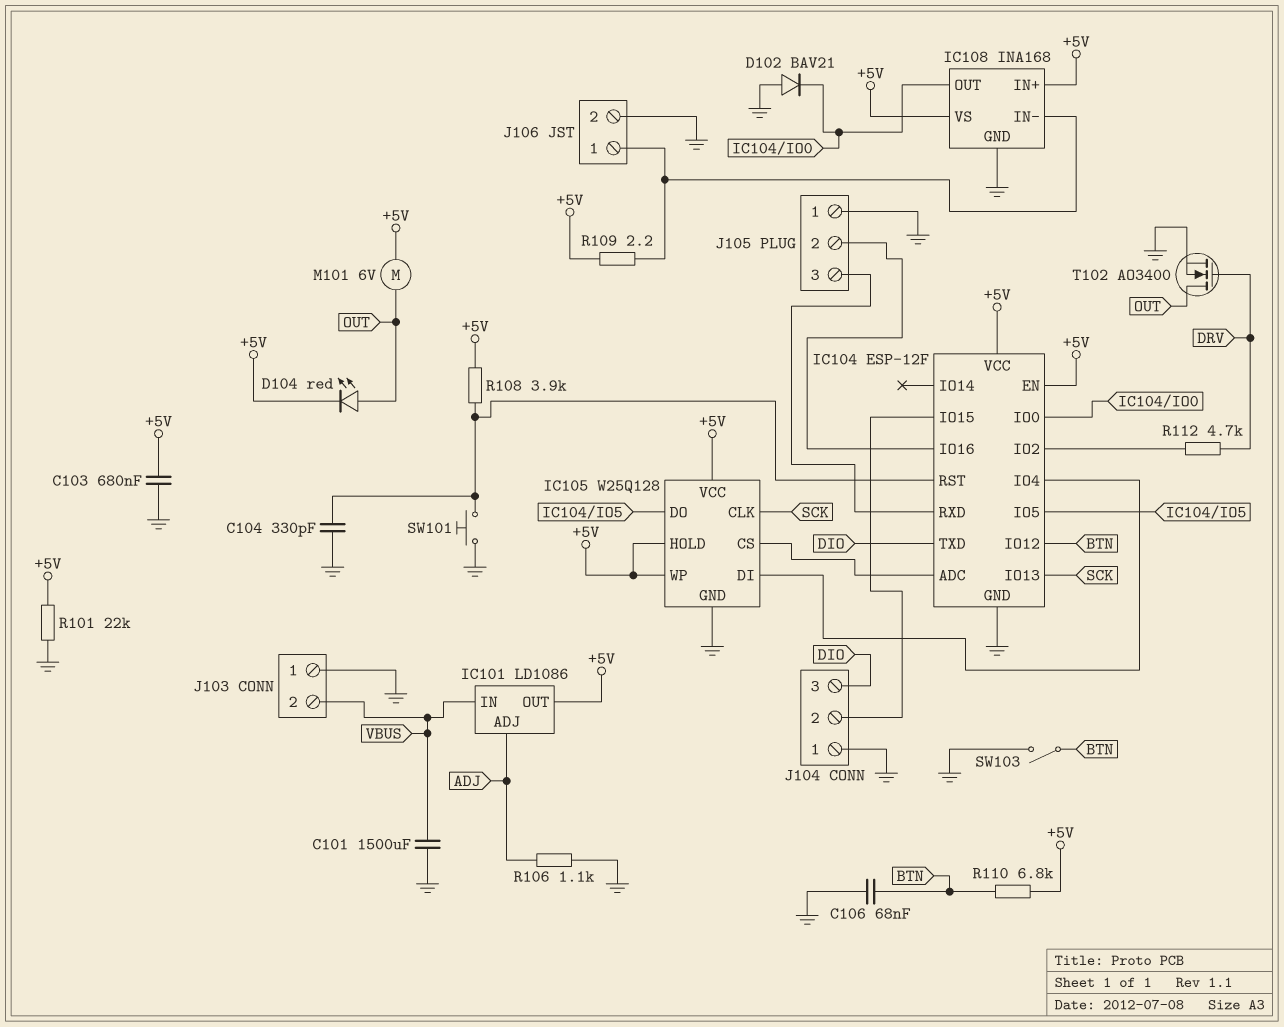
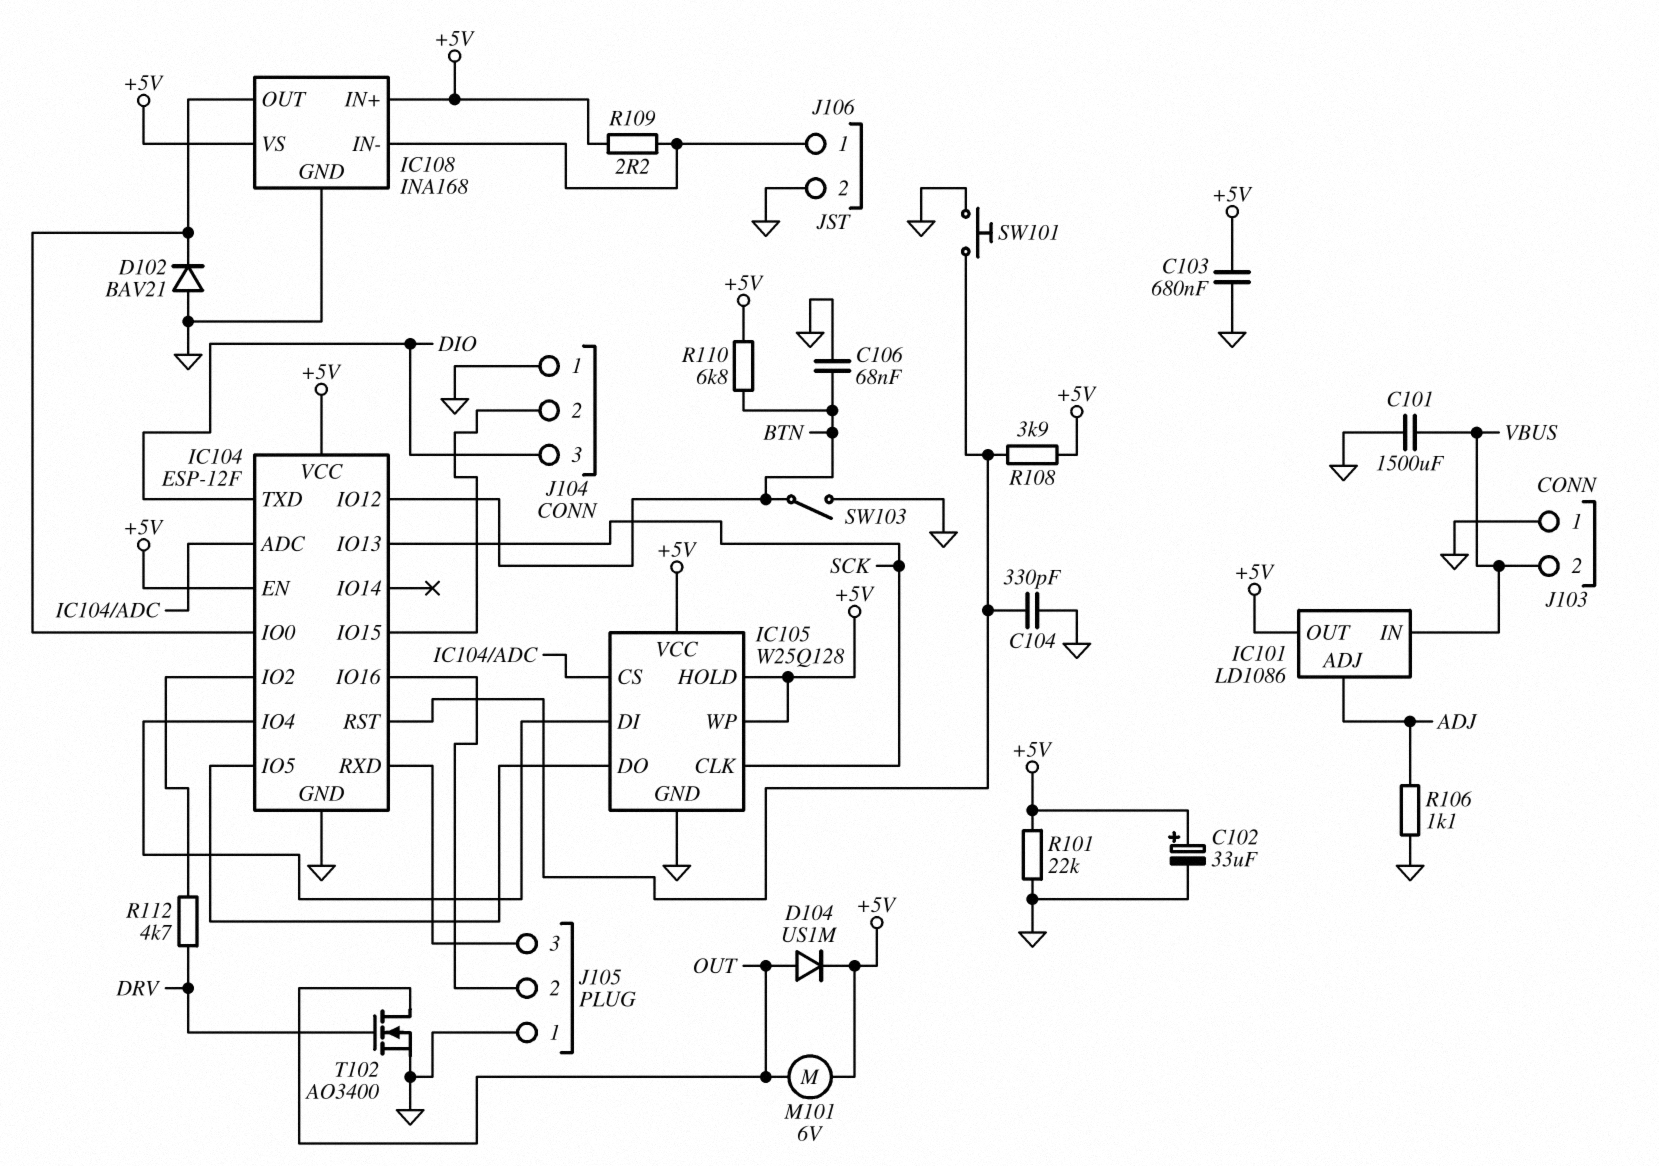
C102: none -> 33uF (plus +5V, minus GND)
D104: LED red (A OUT, K +5V) -> diode US1M (A OUT, K +5V)

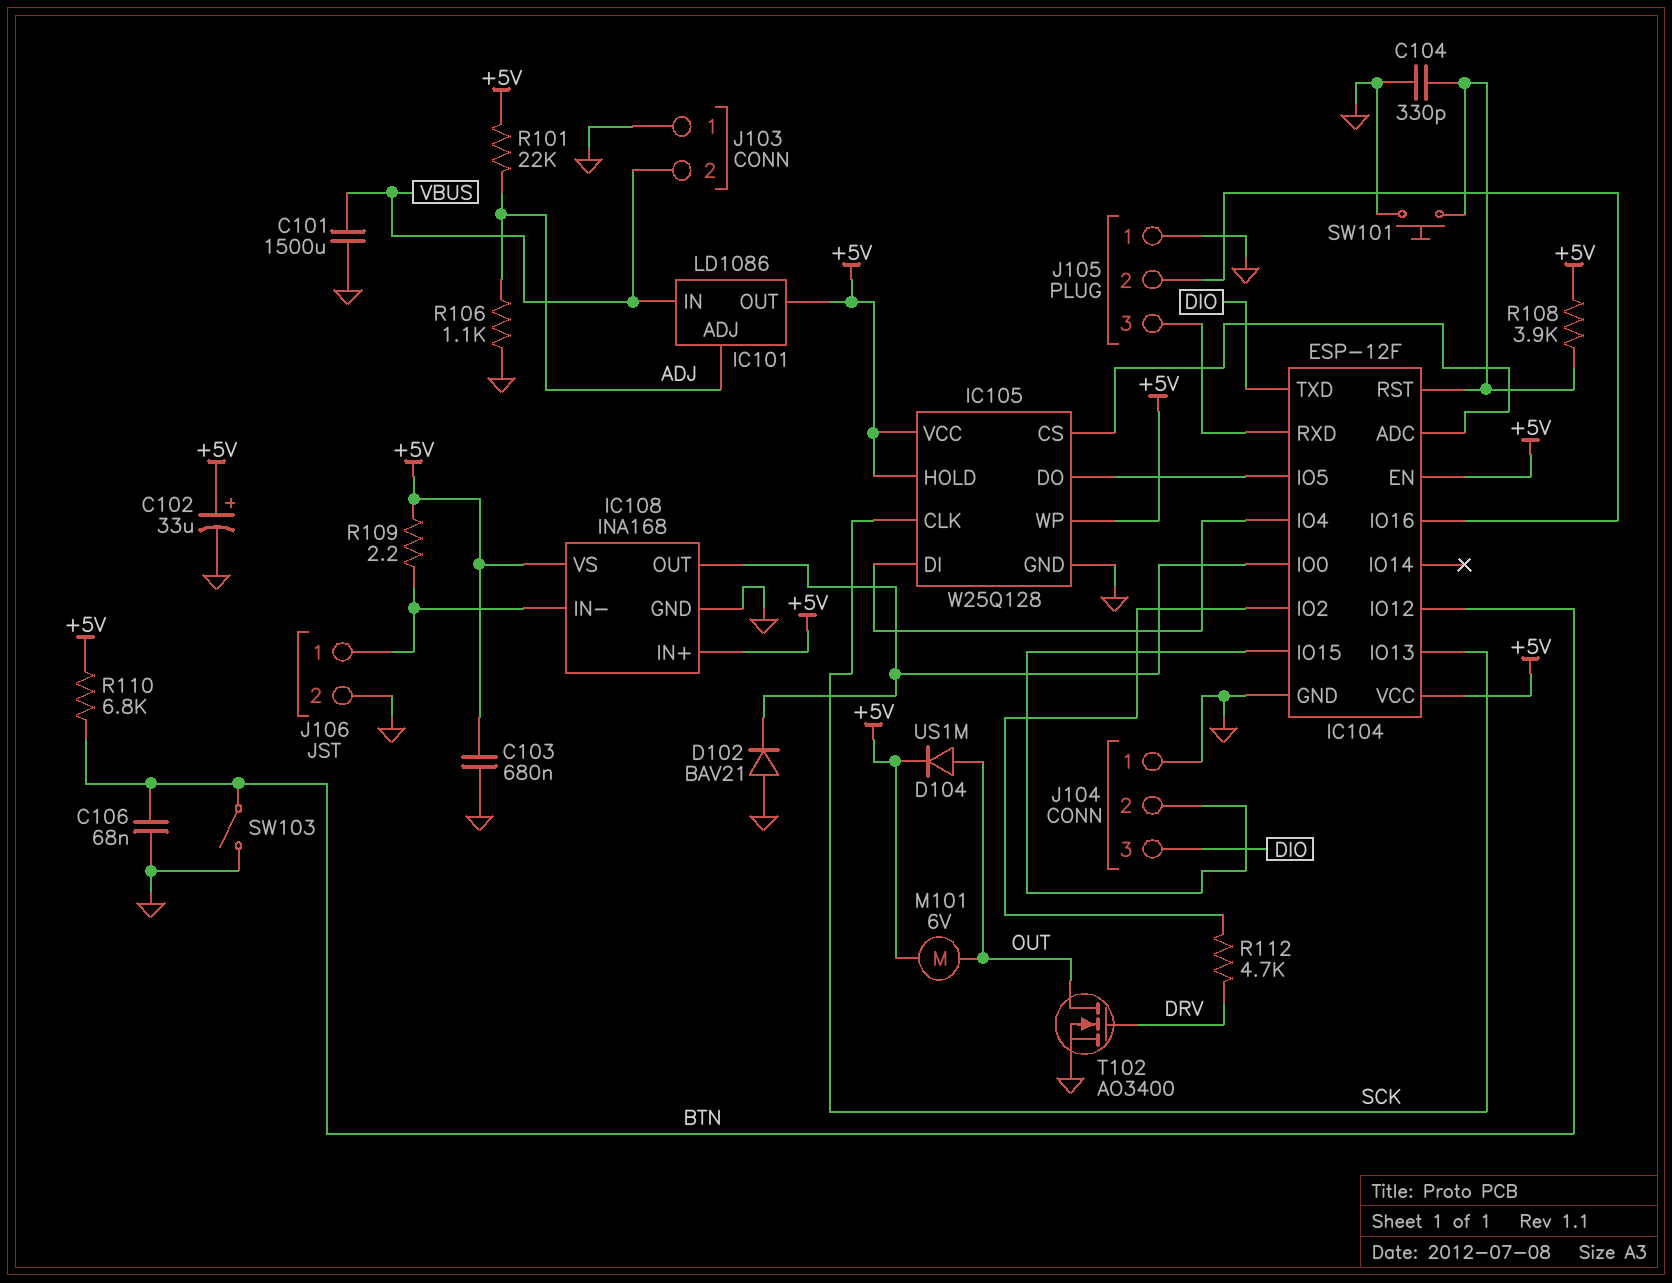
R101: 22k (+5V, GND) -> 22k (+5V, ADJ)

